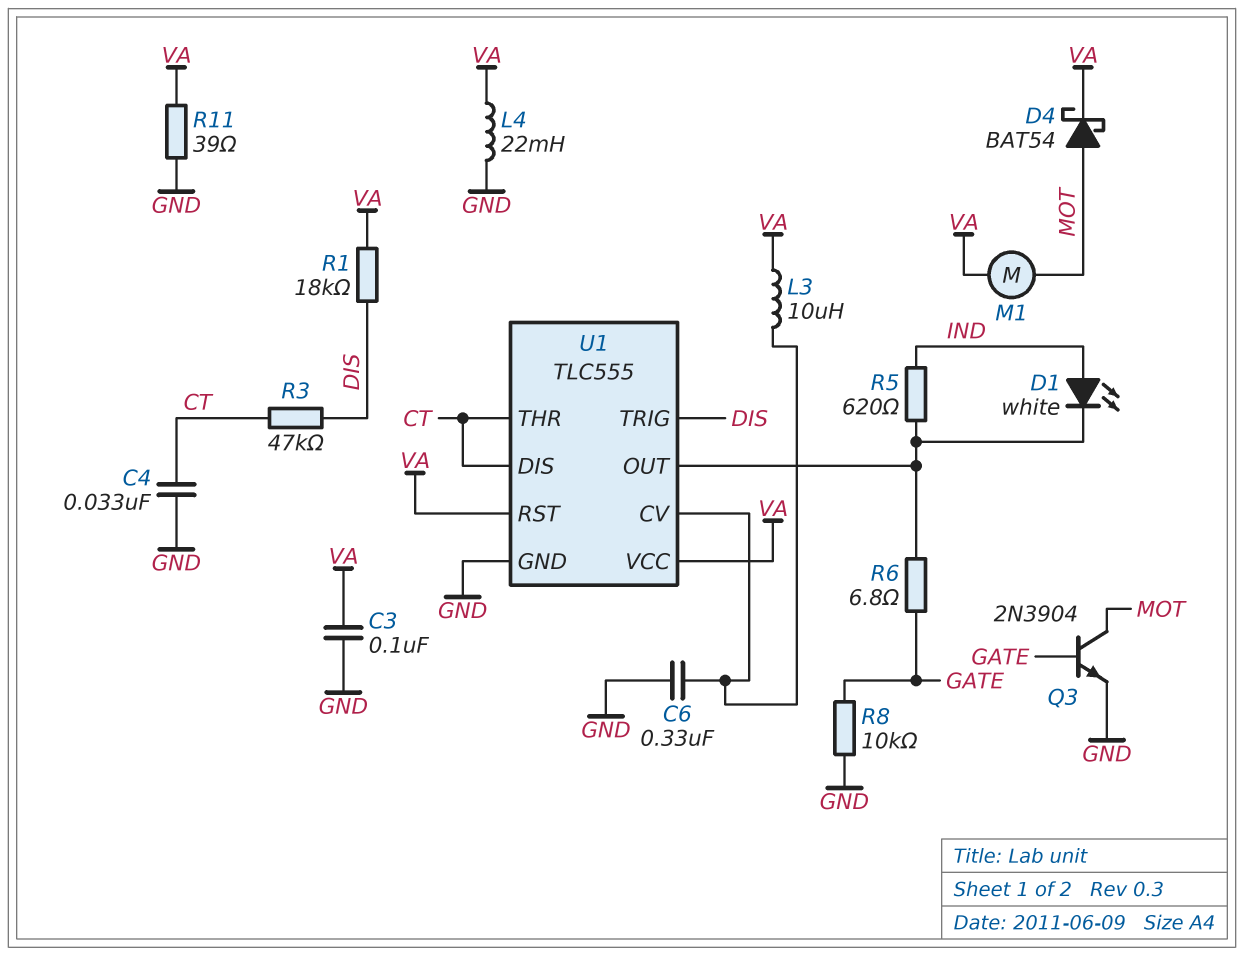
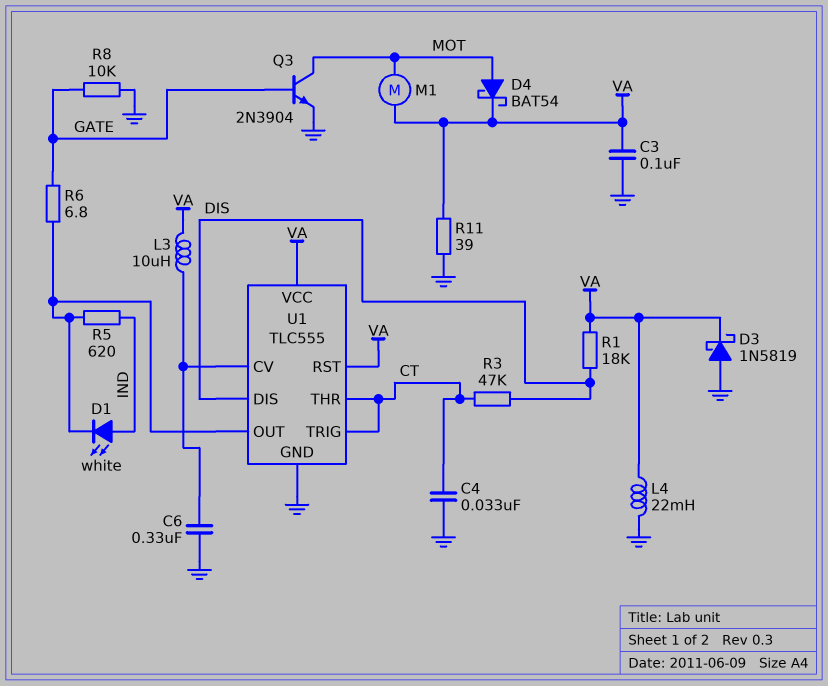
D3: none -> schottky 1N5819 (A GND, K VA)
U1 pin DIS: CT -> DIS
U1 pin TRIG: DIS -> CT

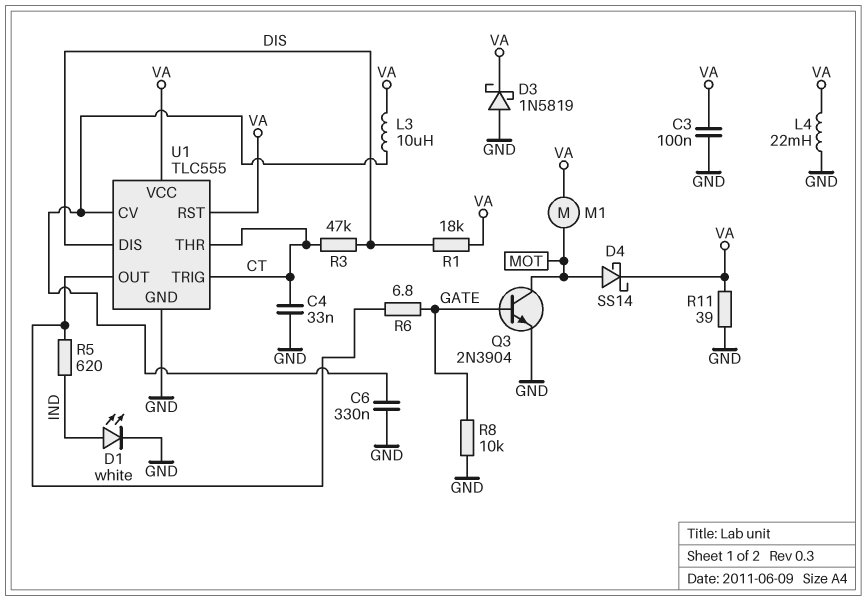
D1: LED white (A IND, K U1/OUT) -> LED white (A IND, K GND)
D4: schottky BAT54 (A MOT, K VA) -> schottky SS14 (A MOT, K VA)

